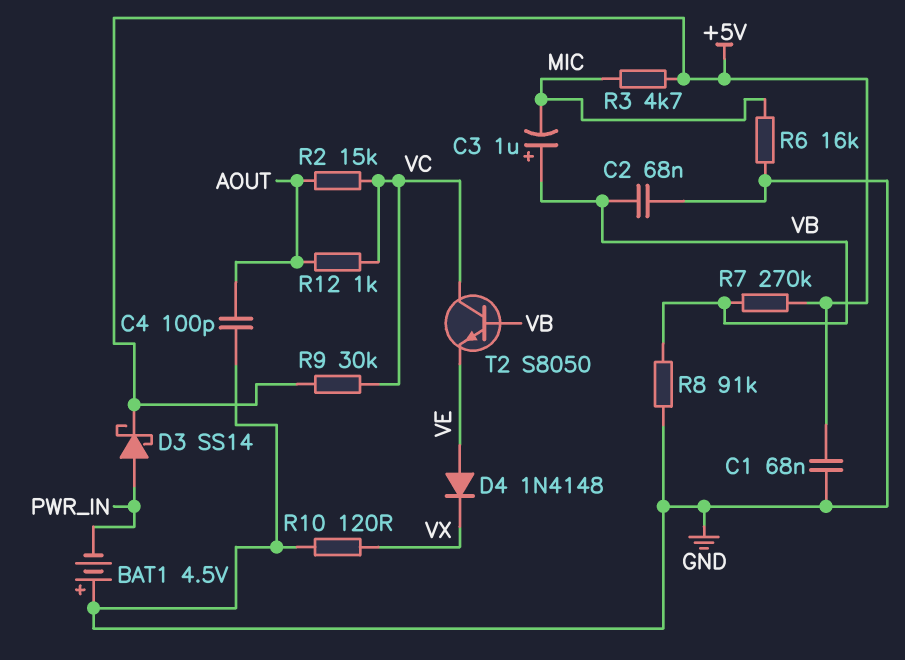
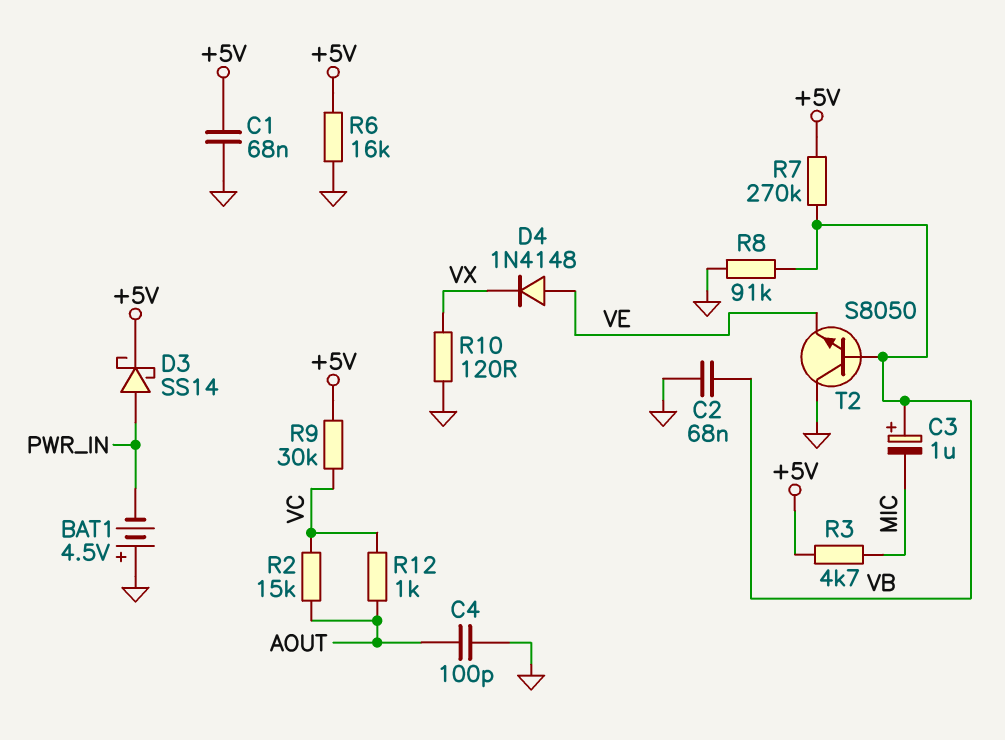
R6: 16k (GND, MIC) -> 16k (+5V, GND)
T2: NPN S8050 (B VB, C VC, E VE) -> NPN S8050 (B VB, C GND, E VE)

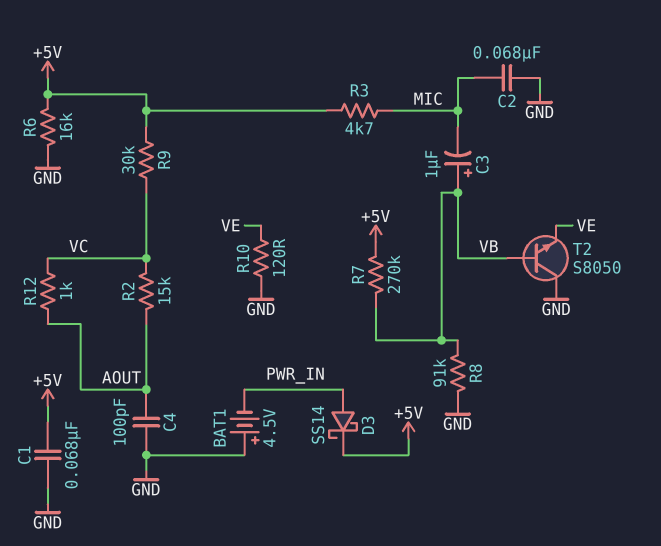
C2: 68nF (GND, VB) -> 68nF (GND, MIC)
D4: diode 1N4148 (A VE, K VX) -> none
R10: 120 (GND, VX) -> 120 (GND, VE)

